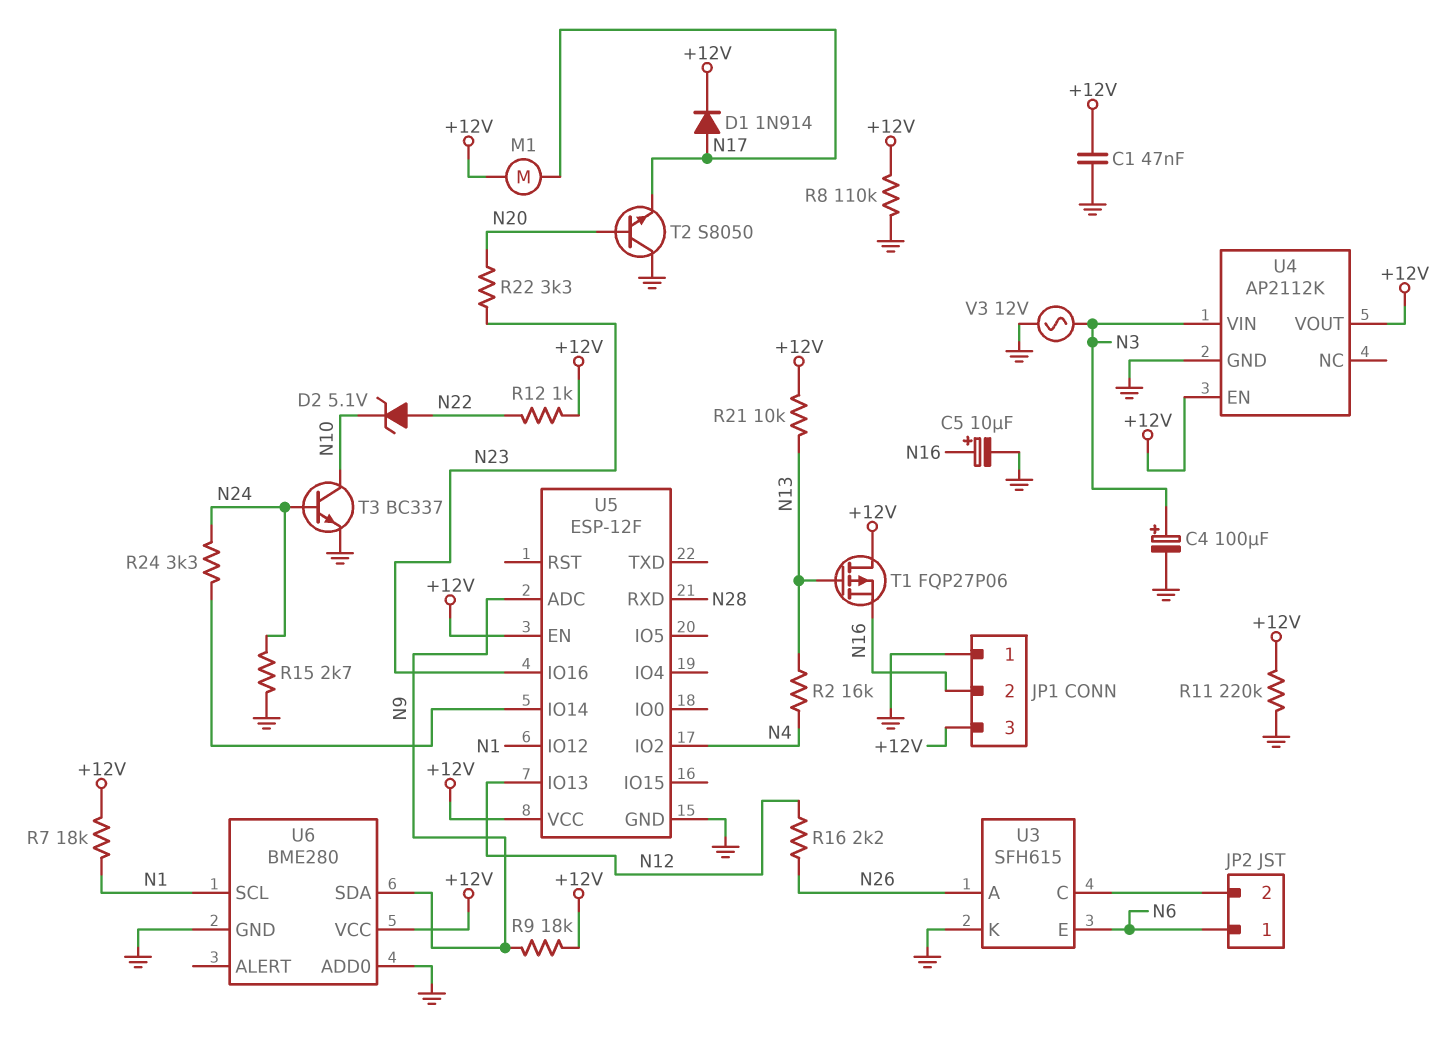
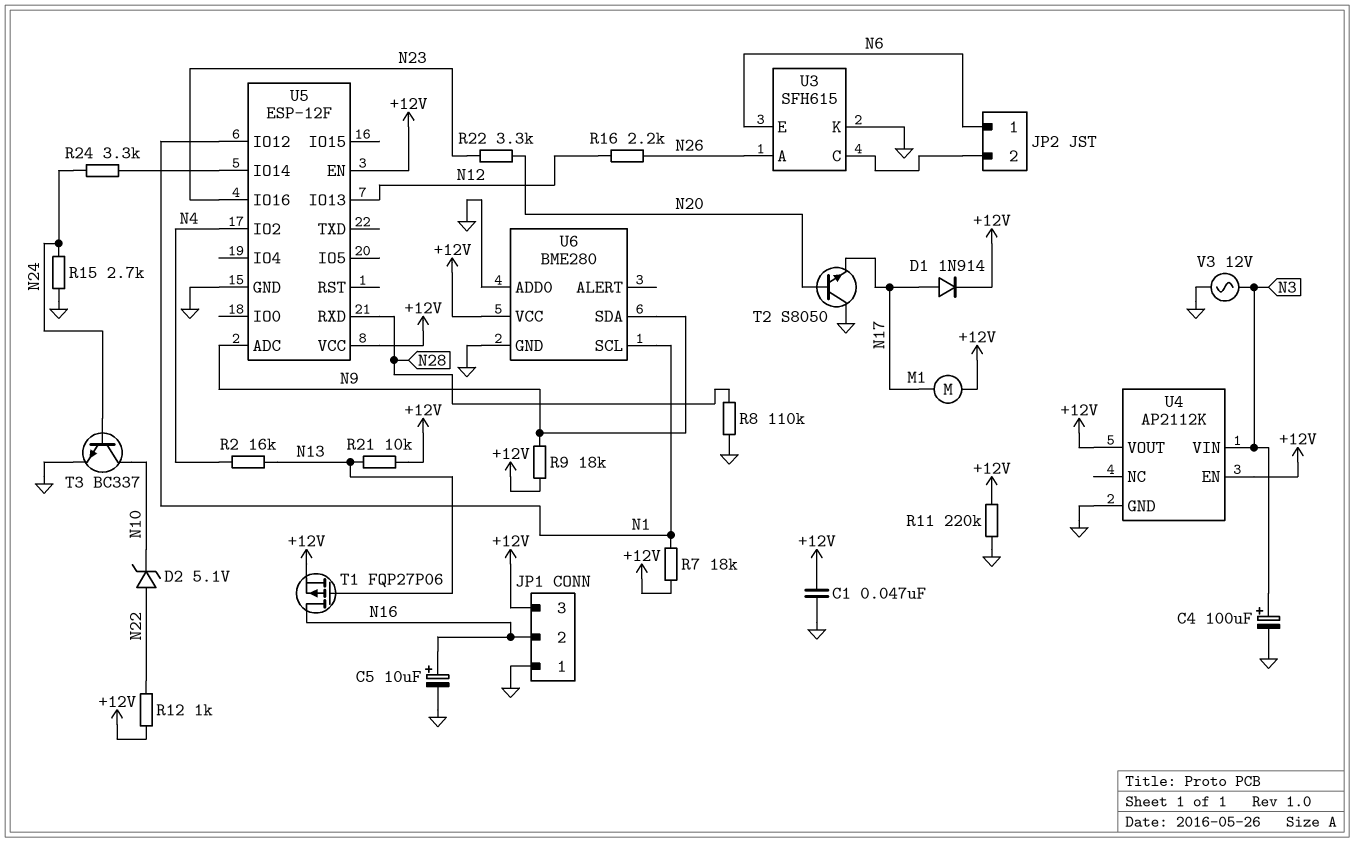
R8: 110k (+12V, GND) -> 110k (GND, N28)
T1: PMOS FQP27P06 (G N13, D +12V, S N16) -> PMOS FQP27P06 (G N13, D N16, S +12V)

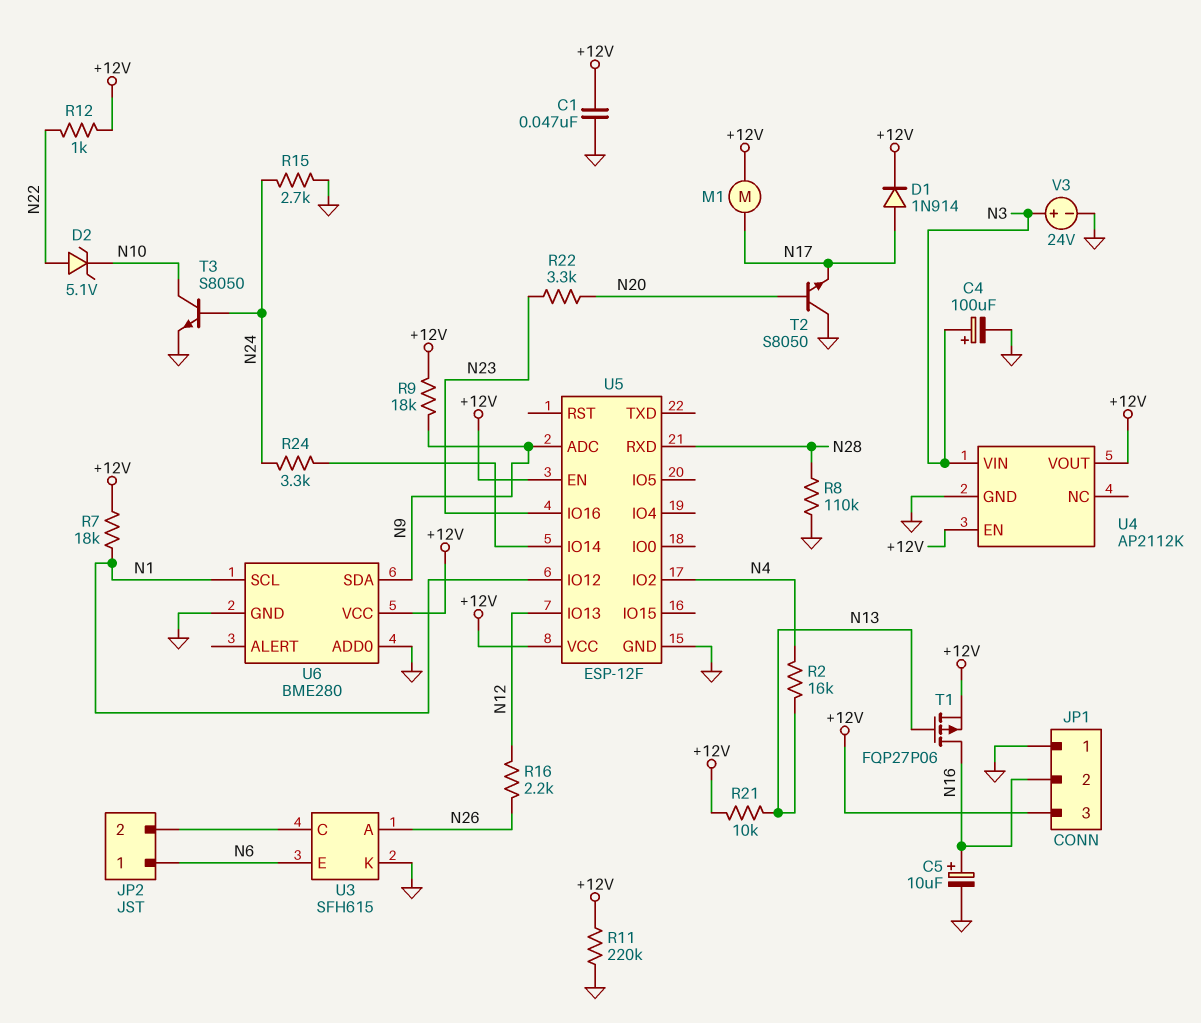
T3: NPN BC337 (B N24, C N10, E GND) -> NPN S8050 (B N24, C N10, E GND)
V3: AC 12V (GND, N3) -> 24V (plus N3, minus GND)

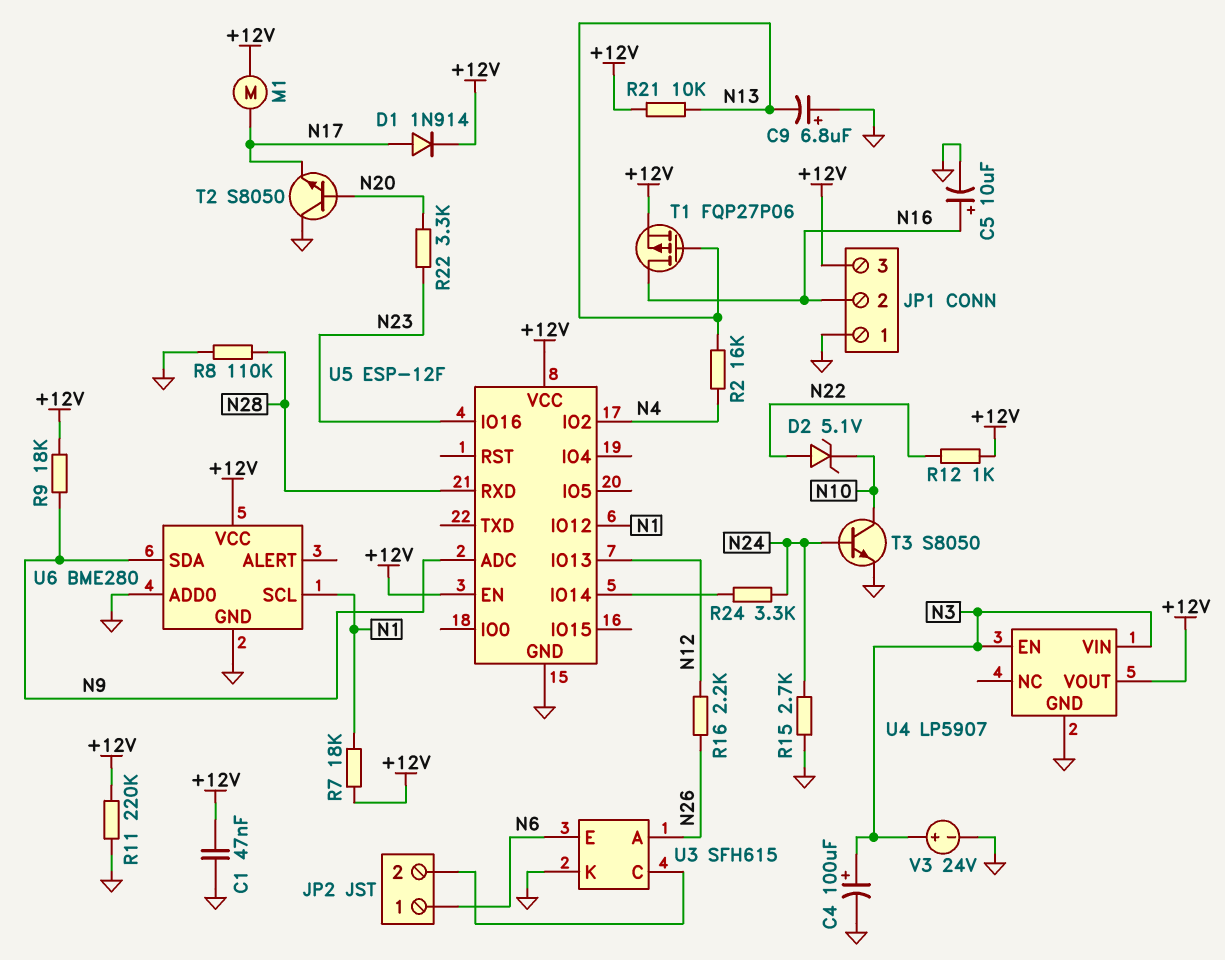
C9: none -> 6.8uF (plus GND, minus N13)
U4: AP2112K -> LP5907
U4 pin EN: +12V -> N3

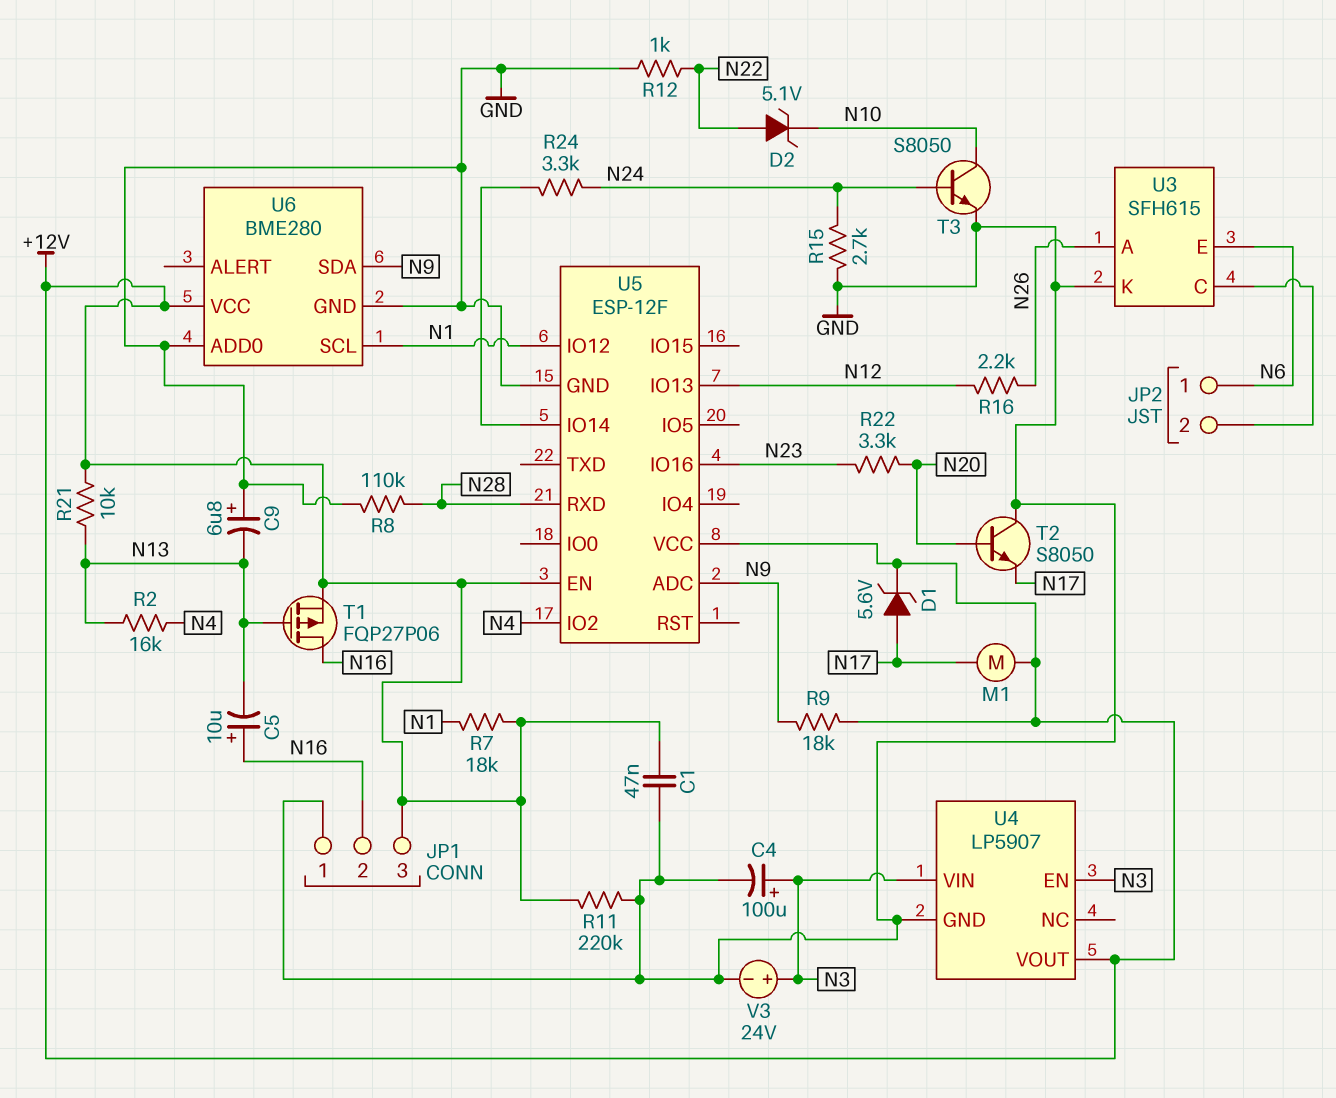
C5: 10uF (plus N16, minus GND) -> 10uF (plus N16, minus N13)
D1: diode 1N914 (A N17, K +12V) -> zener 5.6V (A N17, K +12V)
R12: 1k (+12V, N22) -> 1k (GND, N22)

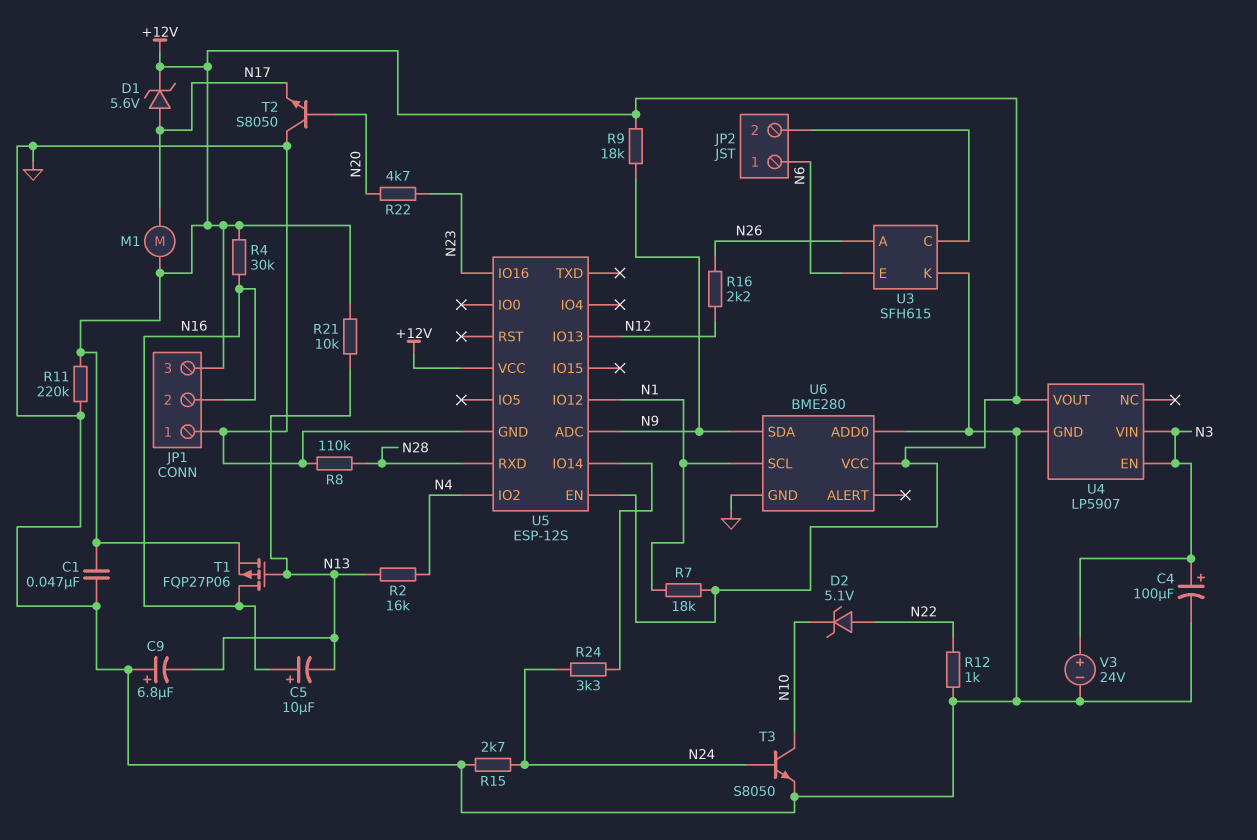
R4: none -> 30k (+12V, N16)
R22: 3.3k (N20, N23) -> 4.7k (N20, N23)
U5: ESP-12F -> ESP-12S

